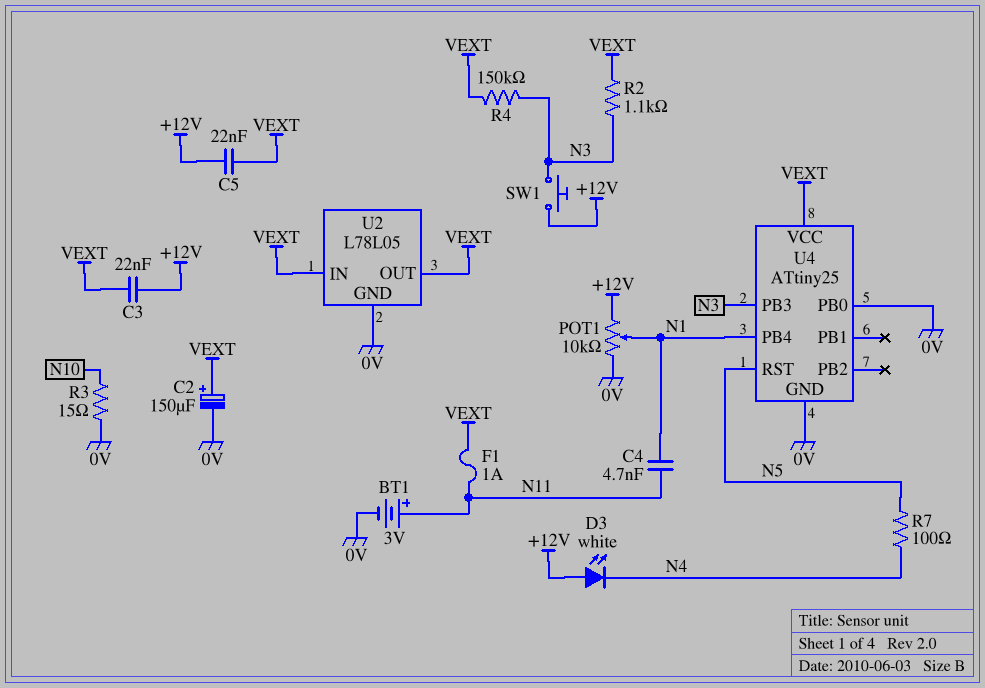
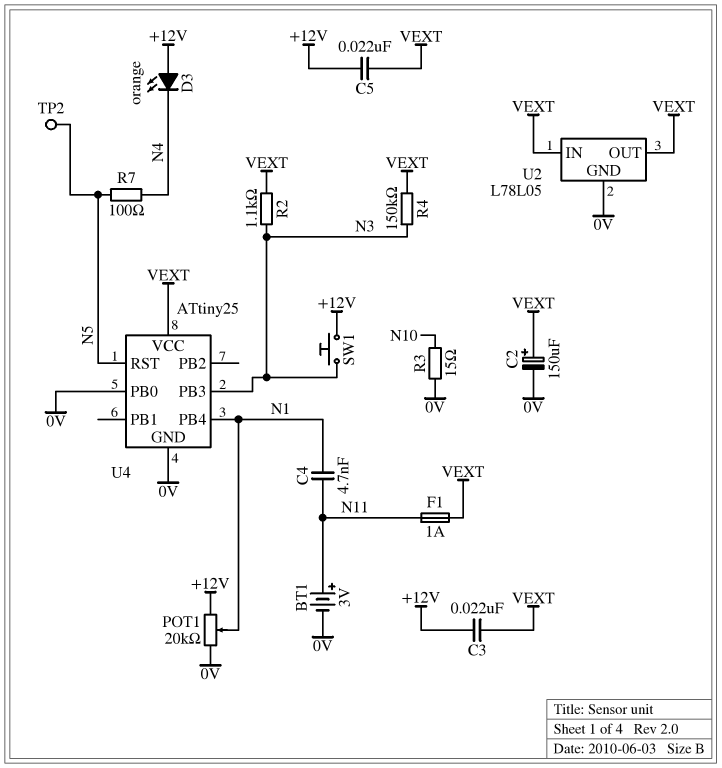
D3: LED white (A +12V, K N4) -> LED orange (A +12V, K N4)
POT1: 10k (+12V, 0V, wiper N1) -> 20k (+12V, 0V, wiper N1)
TP2: none -> test point (N5)

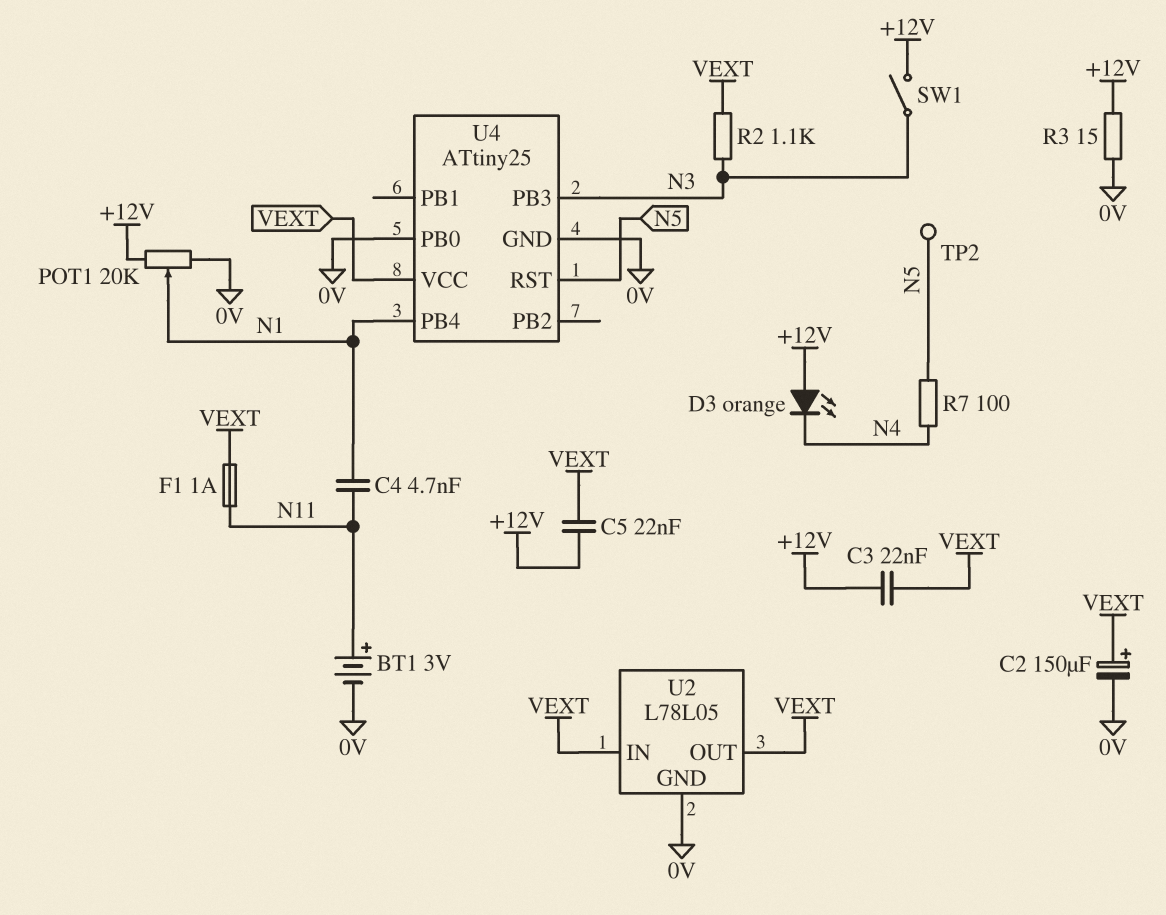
R3: 15 (0V, N10) -> 15 (+12V, 0V)
R4: 150k (N3, VEXT) -> none
SW1: button (+12V, N3) -> switch (+12V, N3)

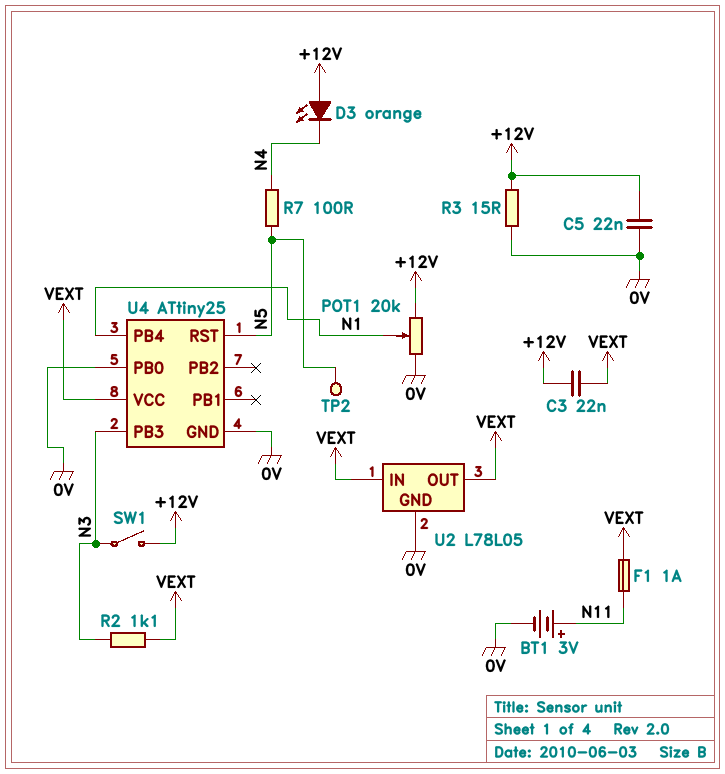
C2: 150uF (plus VEXT, minus 0V) -> none
C4: 4.7nF (N1, N11) -> none
C5: 22nF (+12V, VEXT) -> 22nF (+12V, 0V)

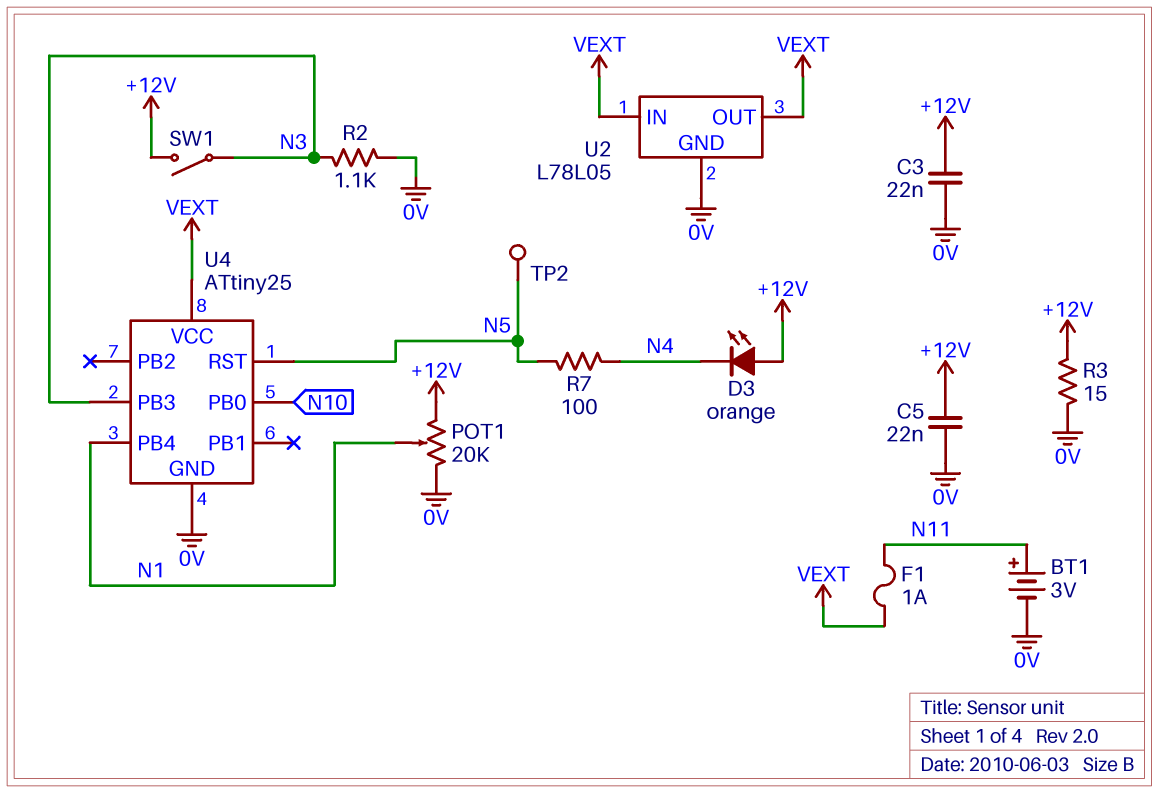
C3: 22nF (+12V, VEXT) -> 22nF (+12V, 0V)
R2: 1.1k (N3, VEXT) -> 1.1k (0V, N3)
U4 pin PB0: 0V -> N10

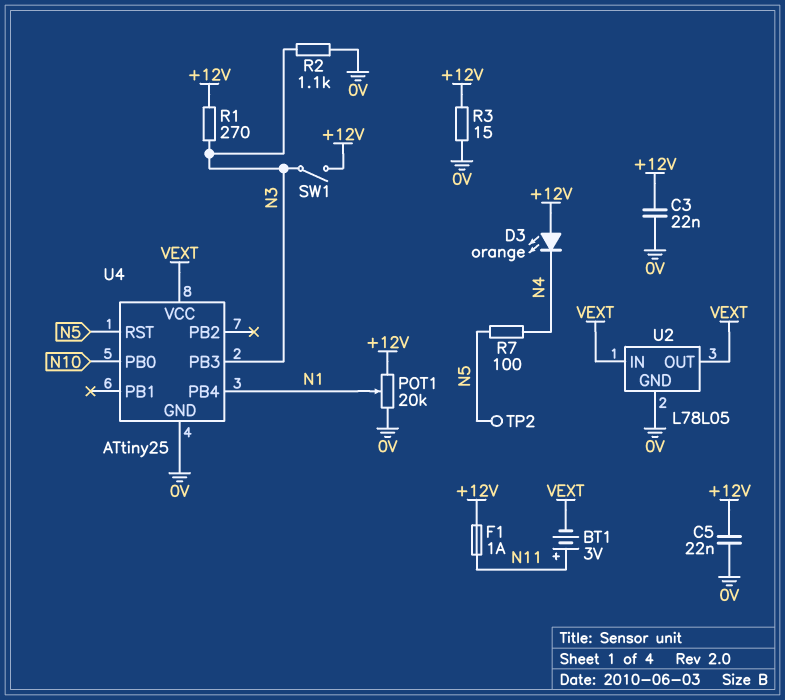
BT1: 3V (plus N11, minus 0V) -> 3V (plus N11, minus VEXT)
F1: 1A (N11, VEXT) -> 1A (+12V, N11)
R1: none -> 270 (+12V, N3)

